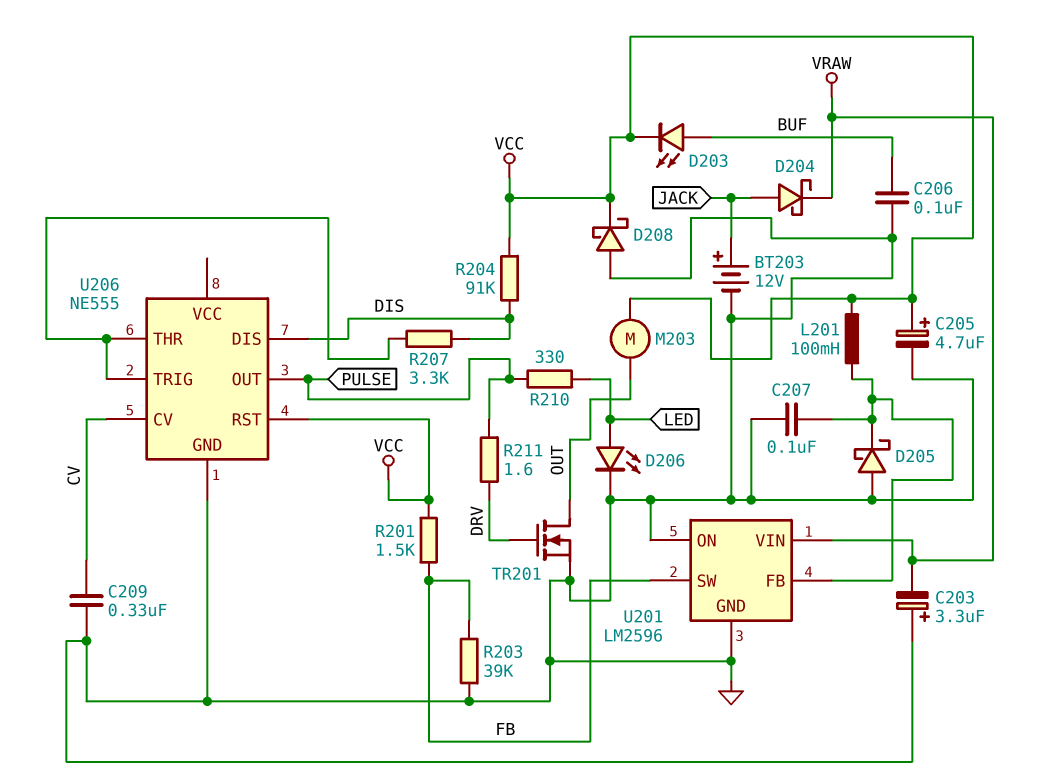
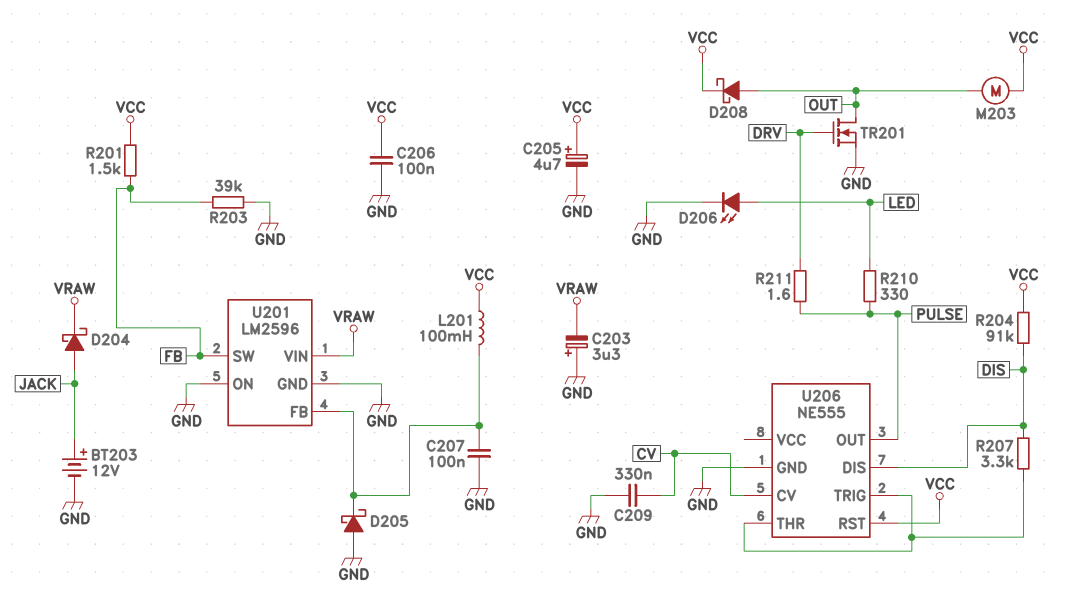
C206: 100nF (BUF, GND) -> 100nF (GND, VCC)
D203: LED (A BUF, K VCC) -> none
D208: schottky (A GND, K VCC) -> schottky (A OUT, K VCC)

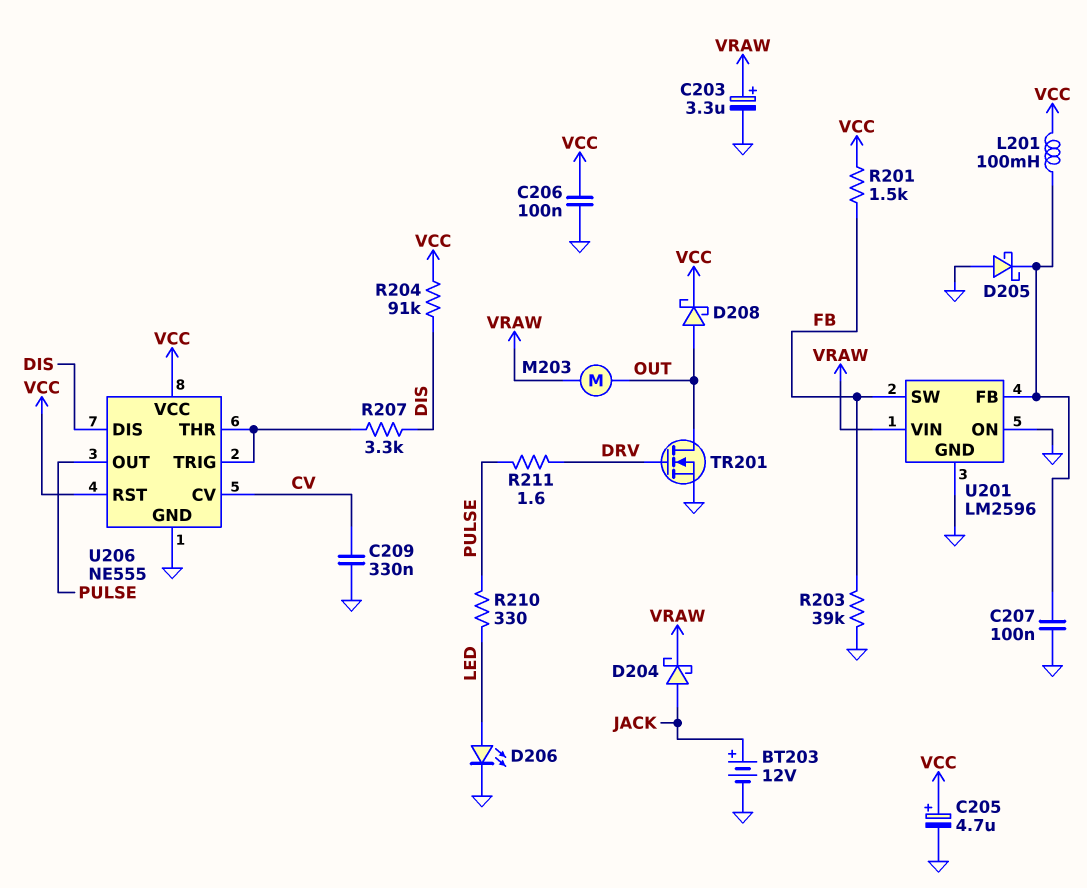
C203: 3.3uF (plus GND, minus VRAW) -> 3.3uF (plus VRAW, minus GND)
M203: motor (OUT, VCC) -> motor (OUT, VRAW)
U206 pin VCC: none -> VCC

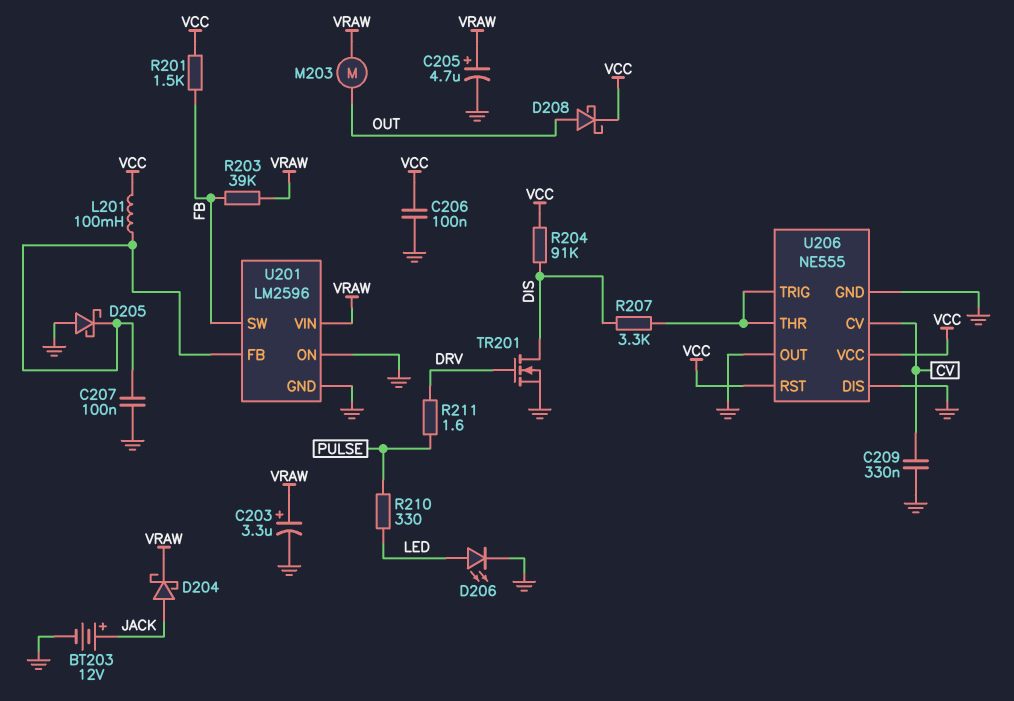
C205: 4.7uF (plus VCC, minus GND) -> 4.7uF (plus VRAW, minus GND)
R203: 39k (FB, GND) -> 39k (FB, VRAW)
TR201: NMOS (G DRV, D OUT, S GND) -> NMOS (G DRV, D DIS, S GND)
U206 pin DIS: DIS -> GND
U206 pin OUT: PULSE -> GND

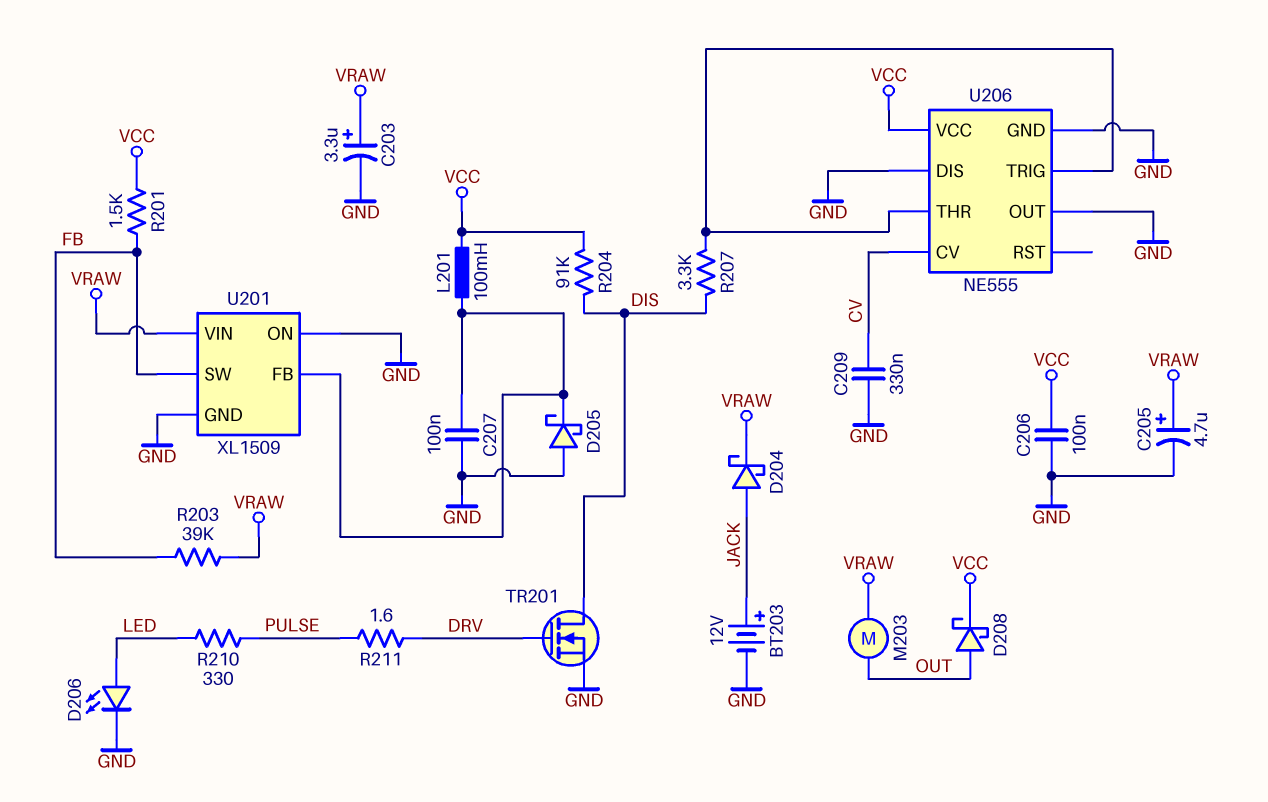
U201: LM2596 -> XL1509
U206 pin RST: VCC -> none

